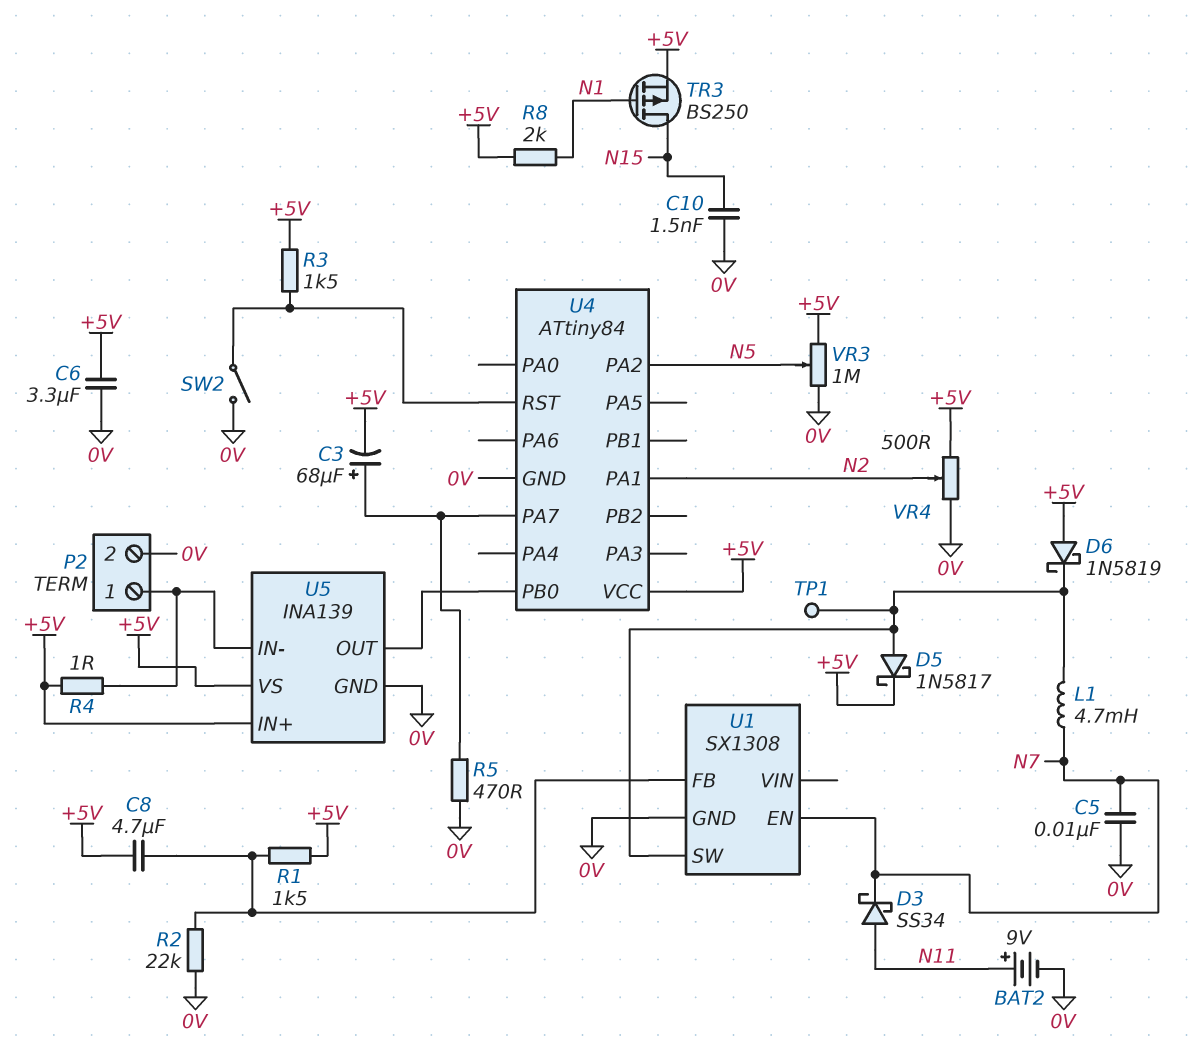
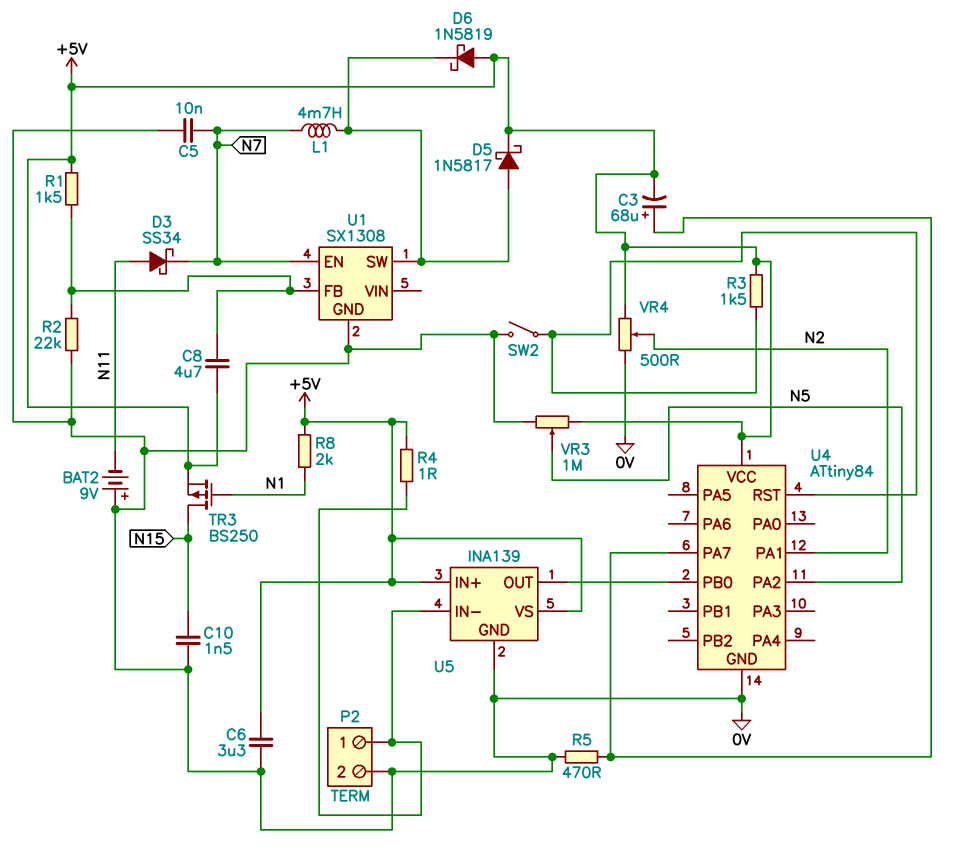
BAT2: 9V (plus N11, minus 0V) -> 9V (plus 0V, minus N11)
TP1: test point (U1/SW) -> none

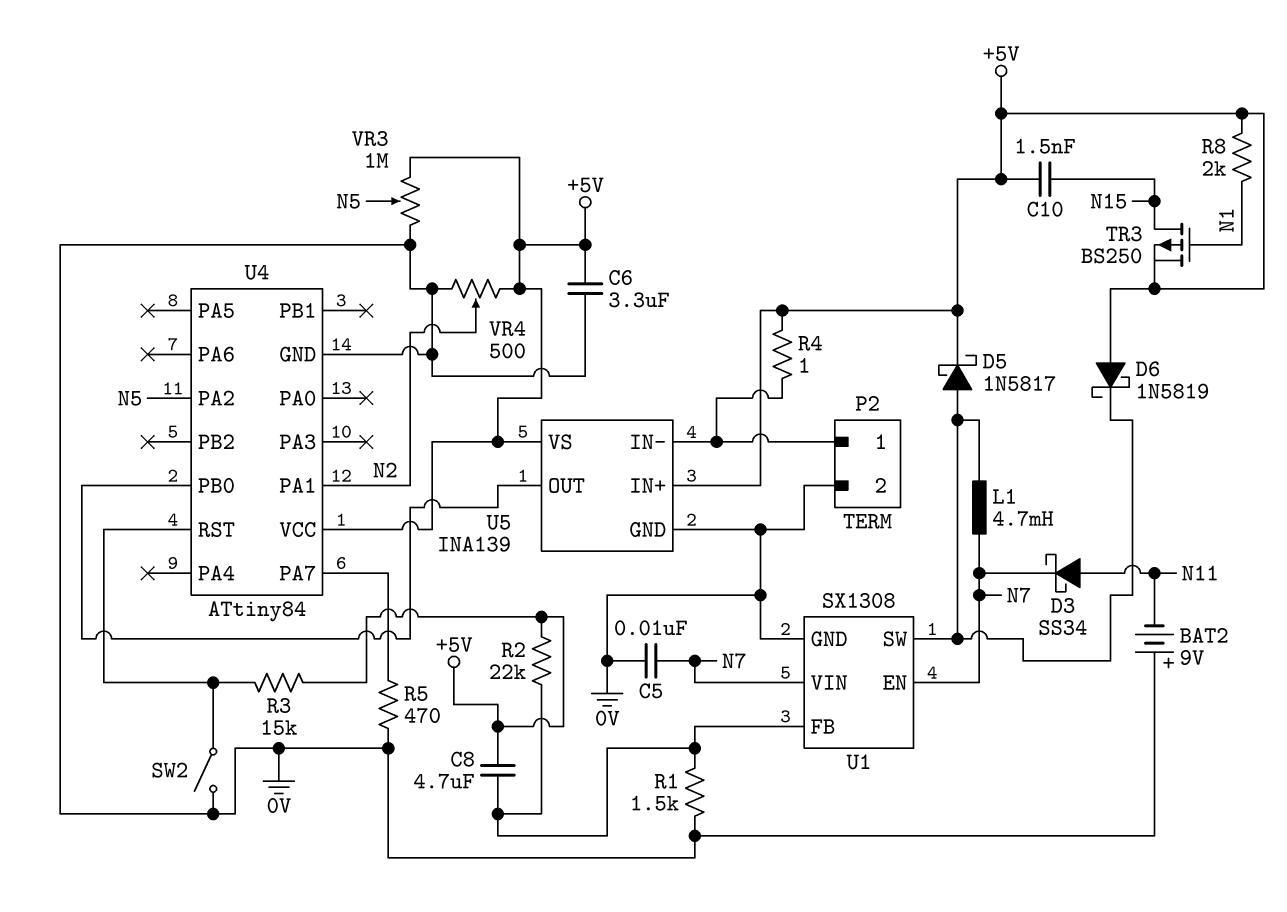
C3: 68uF (plus U4/PA7, minus +5V) -> none
C10: 1.5nF (0V, N15) -> 1.5nF (+5V, N15)
R1: 1.5k (+5V, U1/FB) -> 1.5k (0V, U1/FB)
R2: 22k (0V, U1/FB) -> 22k (+5V, U1/FB)
R3: 1.5k (+5V, U4/RST) -> 15k (+5V, U4/RST)
U1 pin VIN: none -> N7

